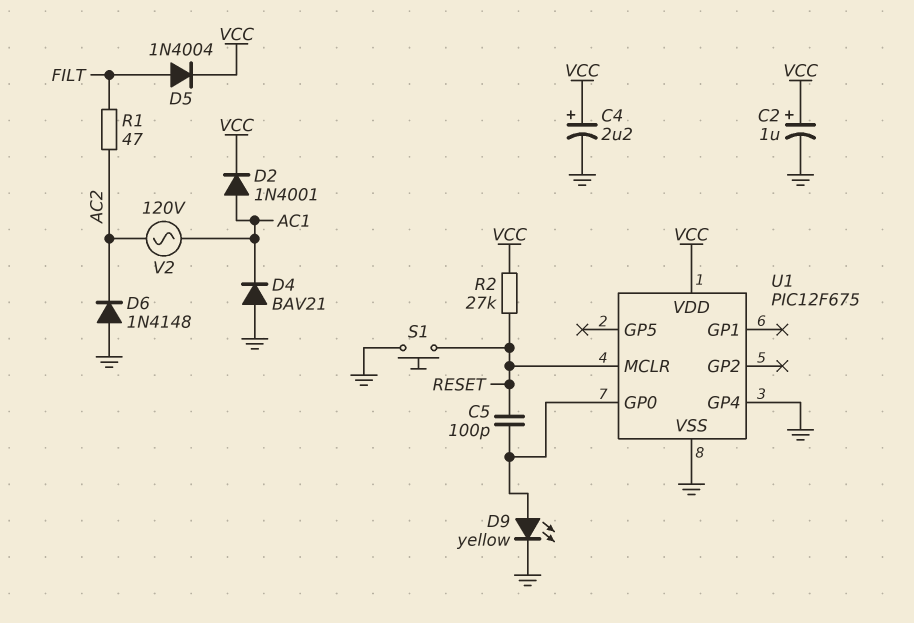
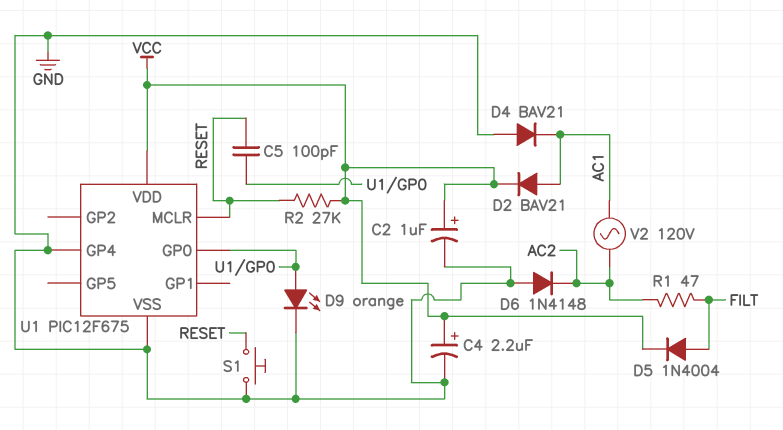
D2: diode 1N4001 (A AC1, K VCC) -> diode BAV21 (A AC1, K VCC)
D9: LED yellow (A U1/GP0, K GND) -> LED orange (A U1/GP0, K GND)

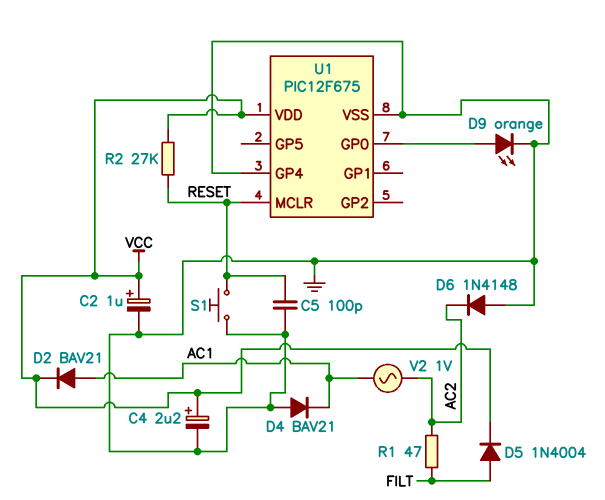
C5: 100pF (RESET, U1/GP0) -> 100pF (GND, RESET)
V2: AC 120V (AC1, AC2) -> AC 1V (AC1, AC2)

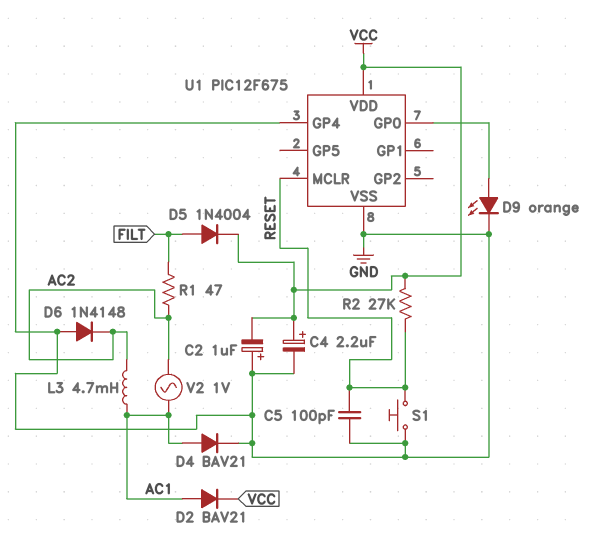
C2: 1uF (plus VCC, minus GND) -> 1uF (plus GND, minus VCC)
D4: diode BAV21 (A GND, K AC1) -> diode BAV21 (A AC1, K GND)
L3: none -> 4.7mH (AC1, AC2)

